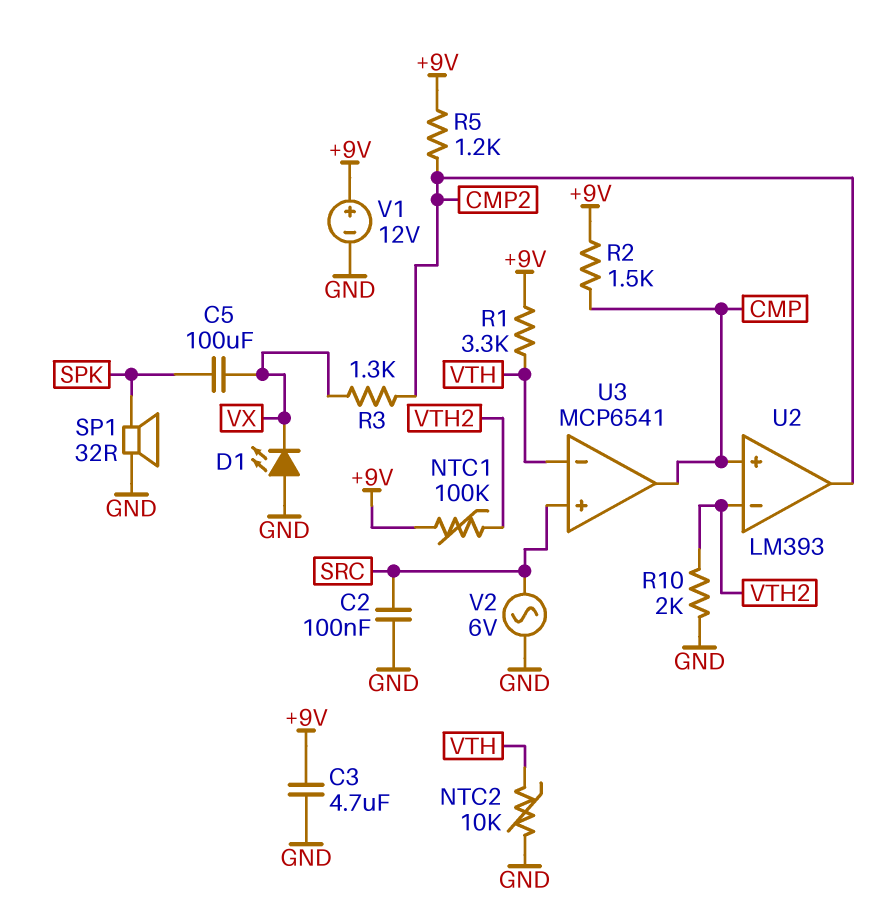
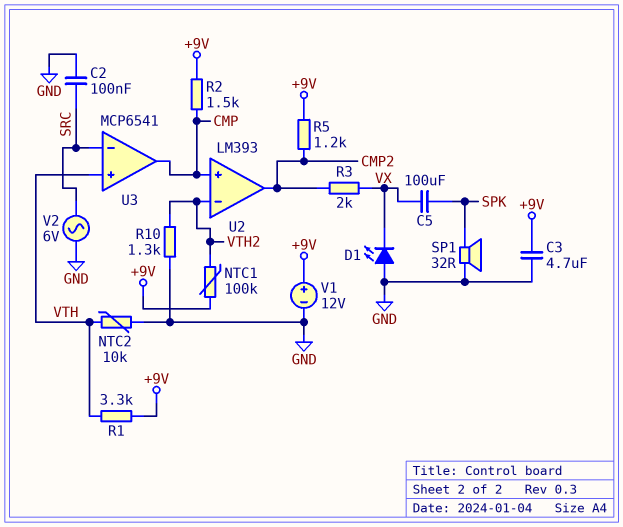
R3: 1.3k (CMP2, VX) -> 2k (CMP2, VX)
R10: 2k (GND, VTH2) -> 1.3k (GND, VTH2)
U3 pin in+: SRC -> VTH
U3 pin in-: VTH -> SRC

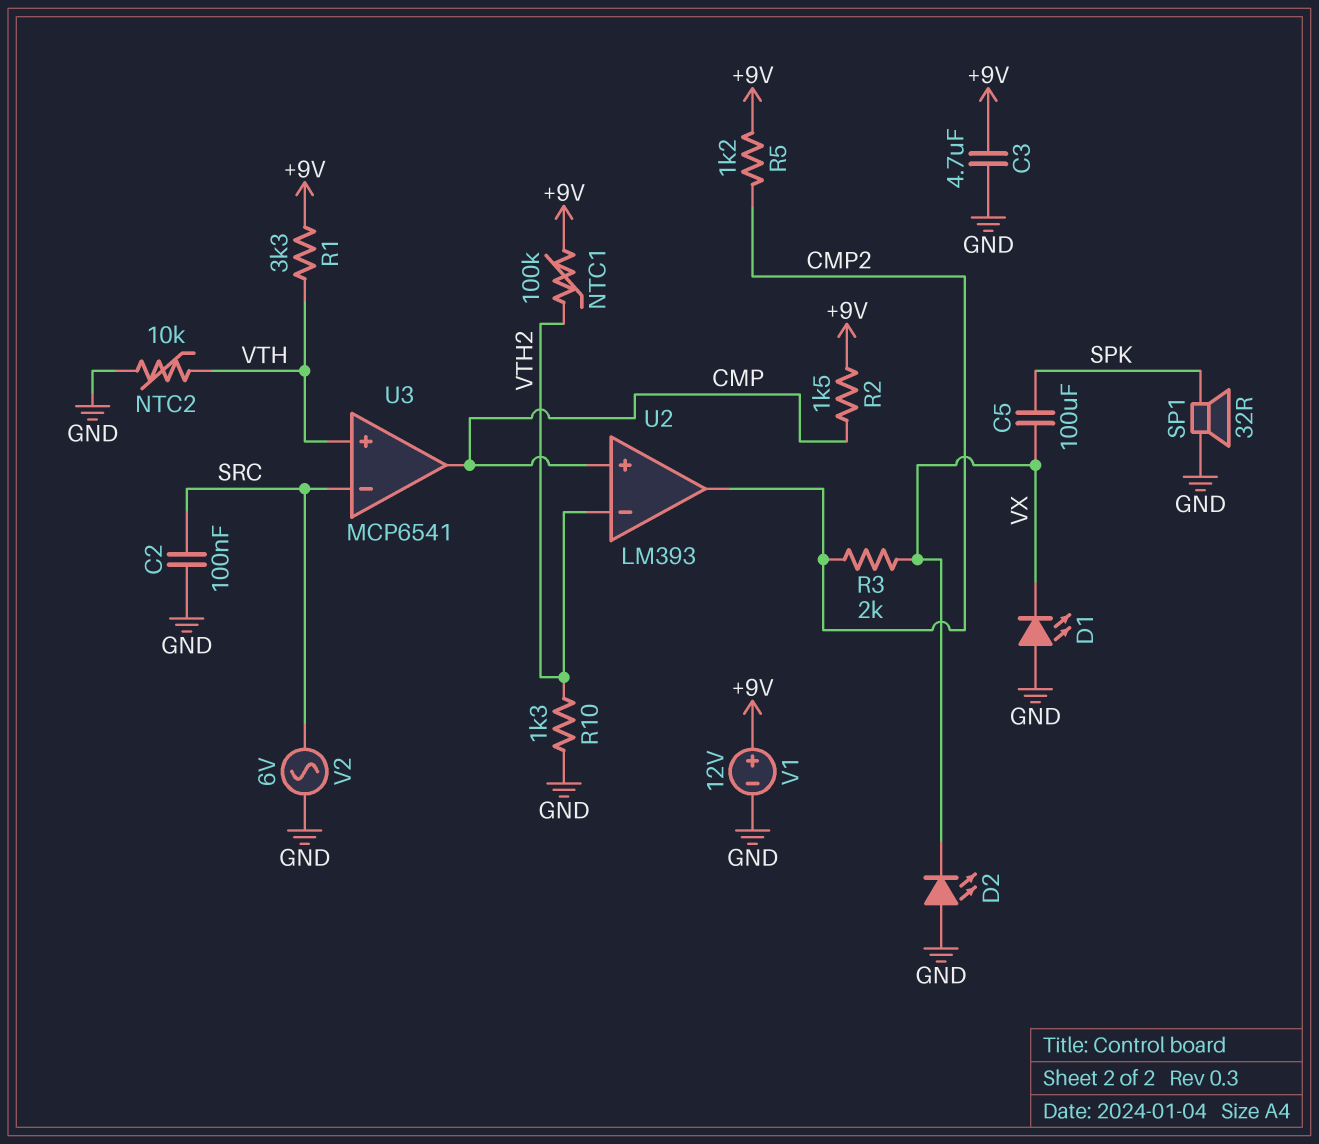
D2: none -> LED (A GND, K VX)

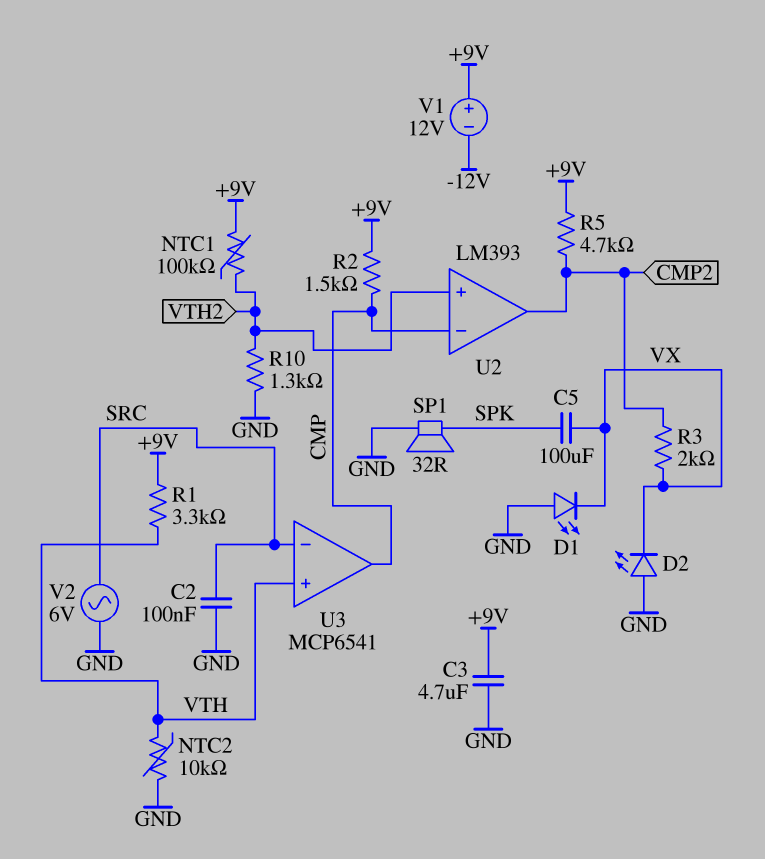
R5: 1.2k (+9V, CMP2) -> 4.7k (+9V, CMP2)
U2 pin in+: CMP -> VTH2
U2 pin in-: VTH2 -> CMP
V1: 12V (plus +9V, minus GND) -> 12V (plus +9V, minus -12V)

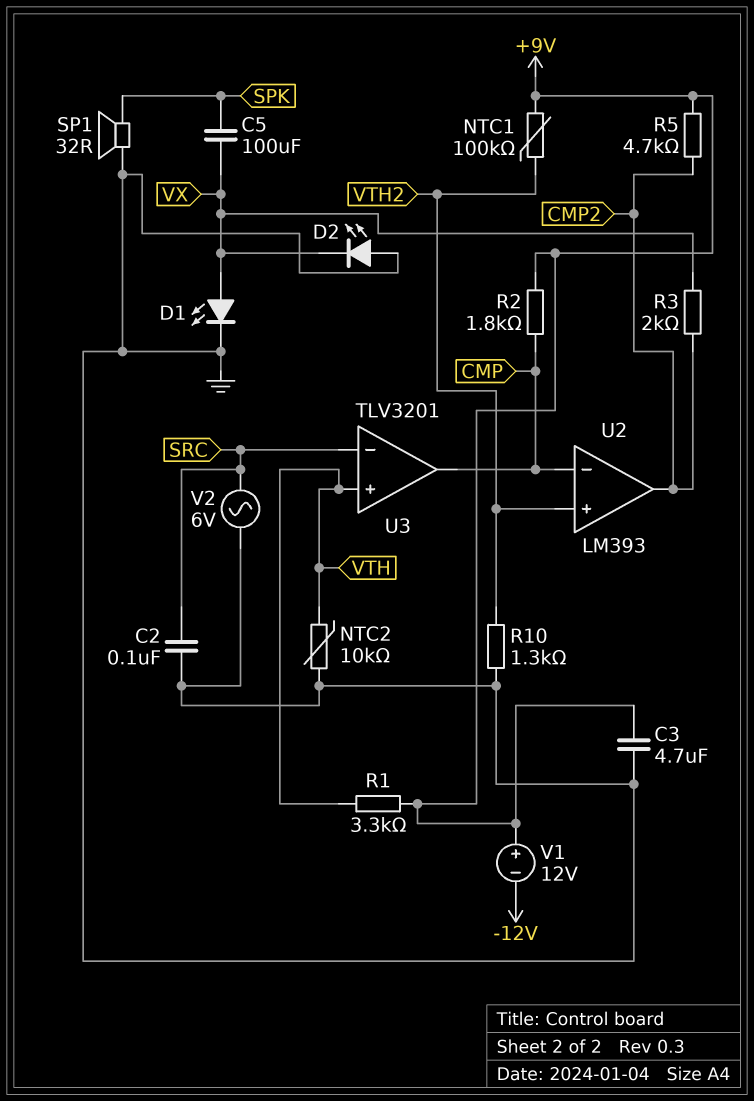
D1: LED (A GND, K VX) -> LED (A VX, K GND)
R2: 1.5k (+9V, CMP) -> 1.8k (+9V, CMP)
U3: MCP6541 -> TLV3201

